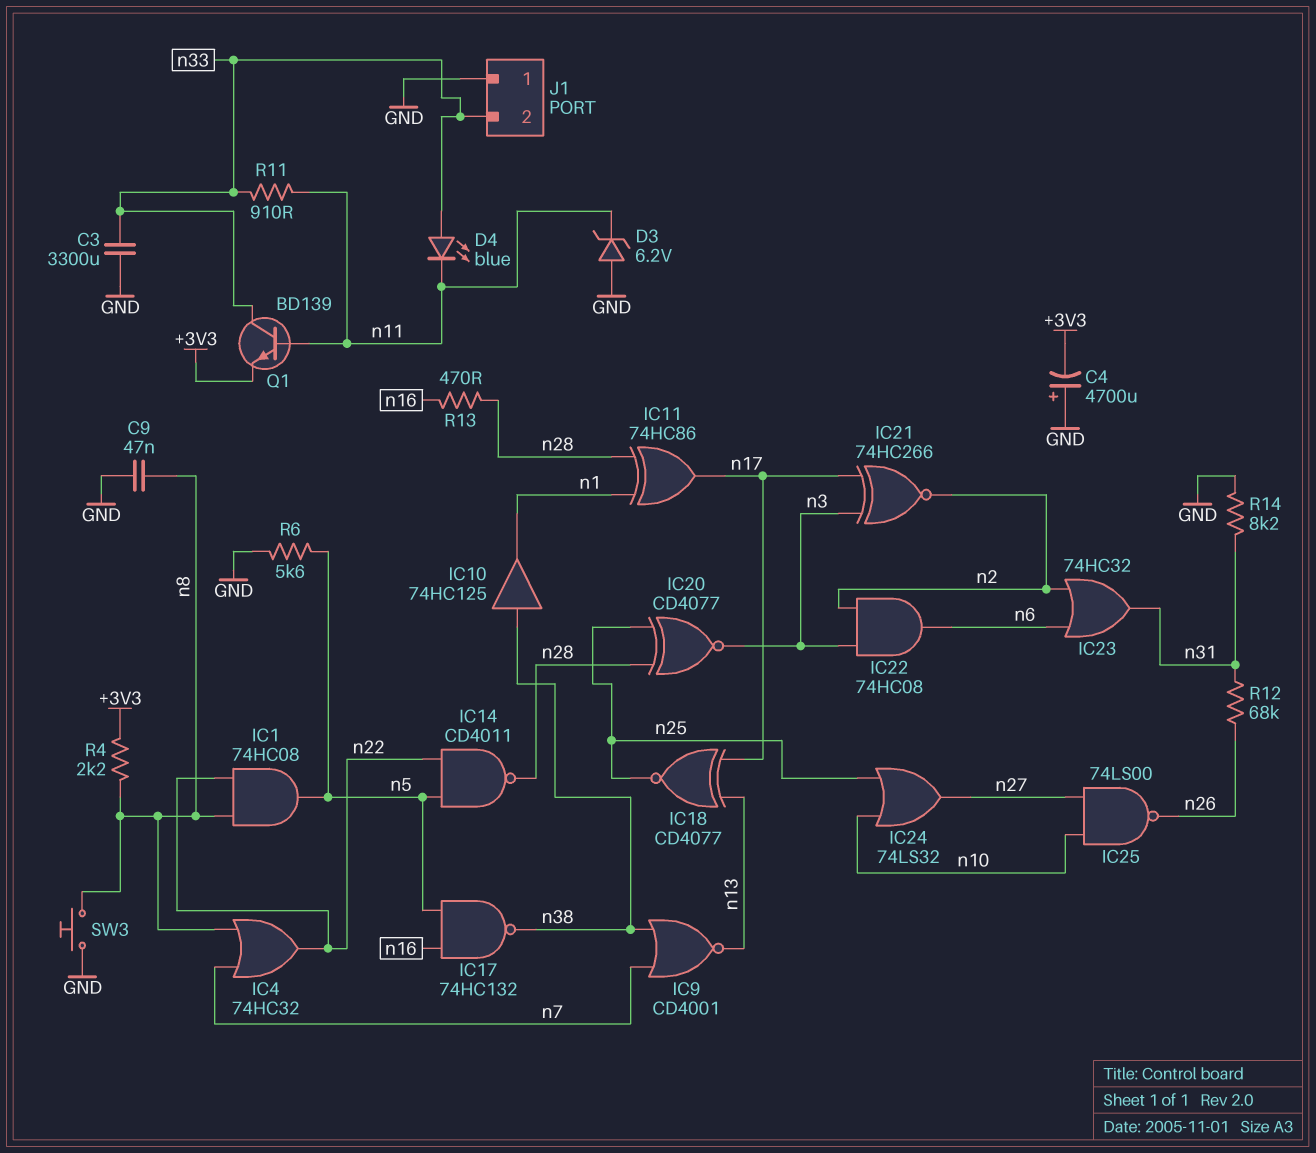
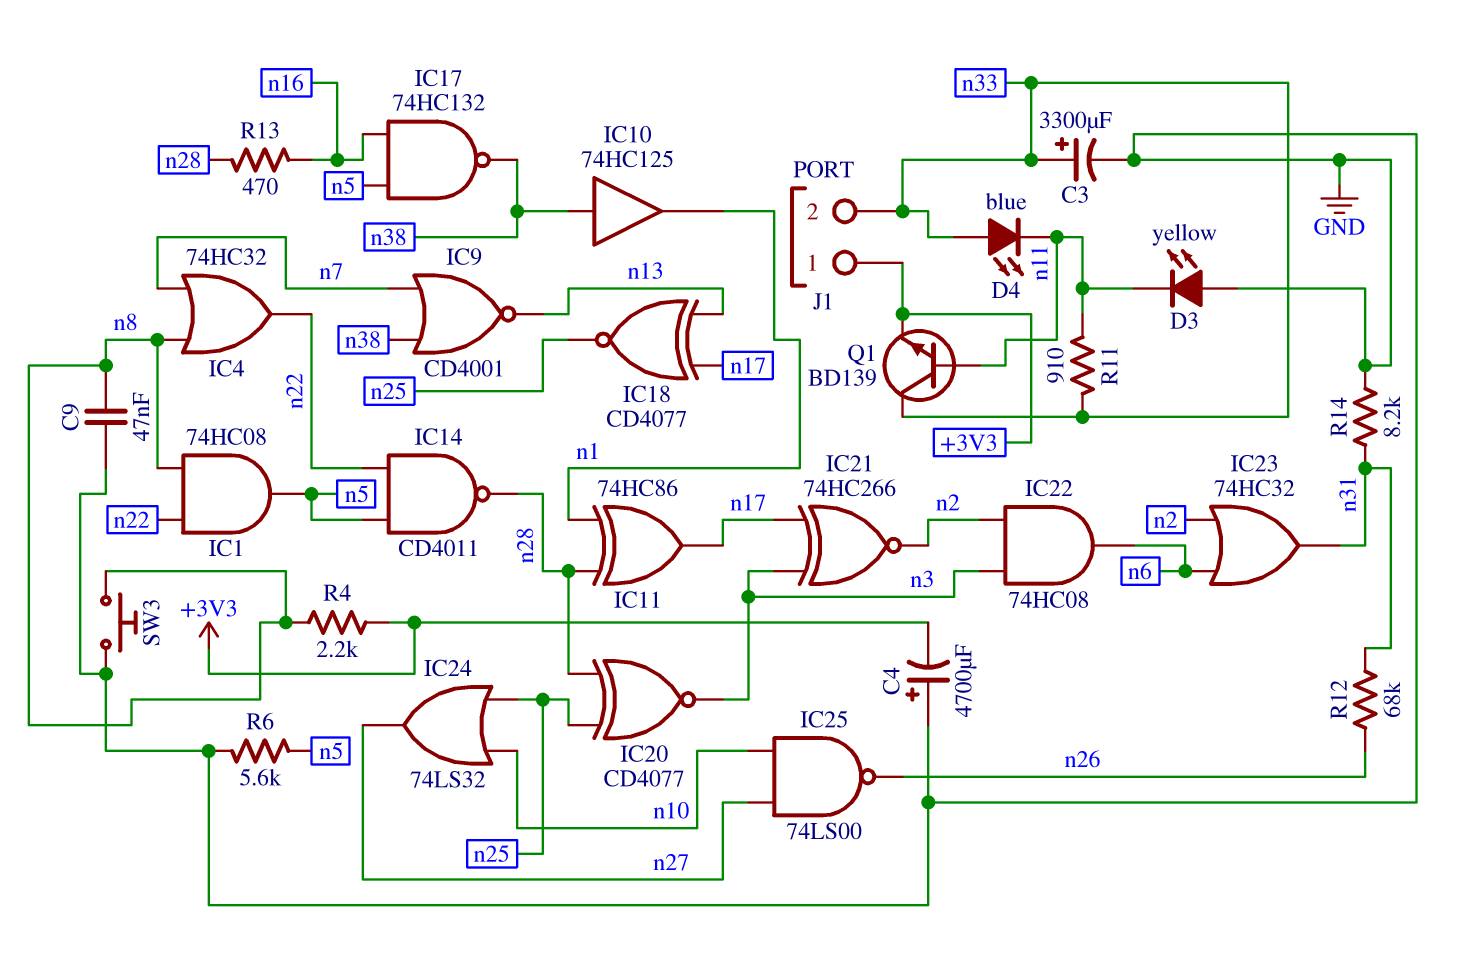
C3: 3300uF (GND, n33) -> 3300uF (plus n33, minus GND)
D3: zener 6.2V (A GND, K n11) -> LED yellow (A GND, K n11)
J1 pin 1: GND -> +3V3

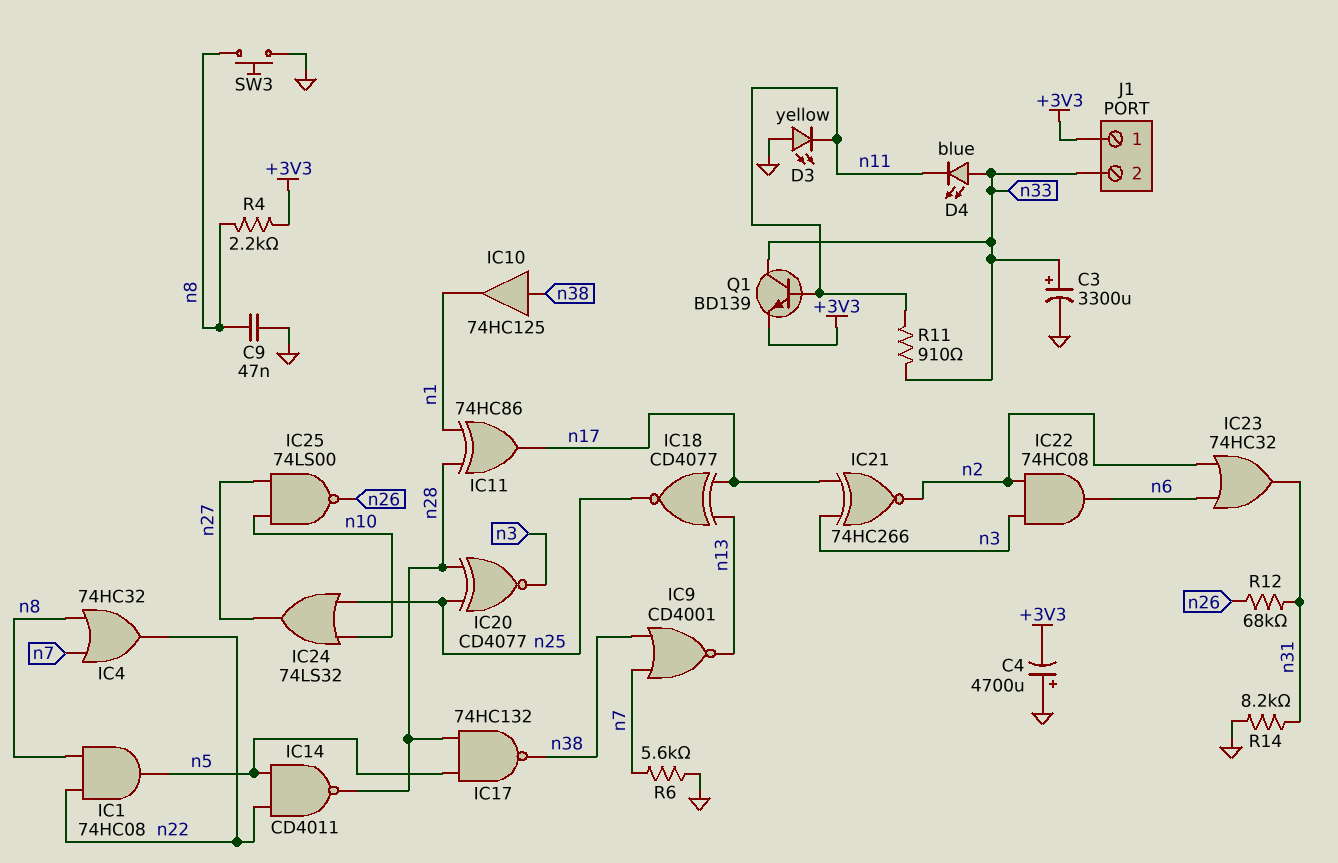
IC17: NAND 74HC132 (in n5, in n16, out n38) -> NAND 74HC132 (in n5, in n28, out n38)
R6: 5.6k (GND, n5) -> 5.6k (GND, n7)
R13: 470 (n16, n28) -> none

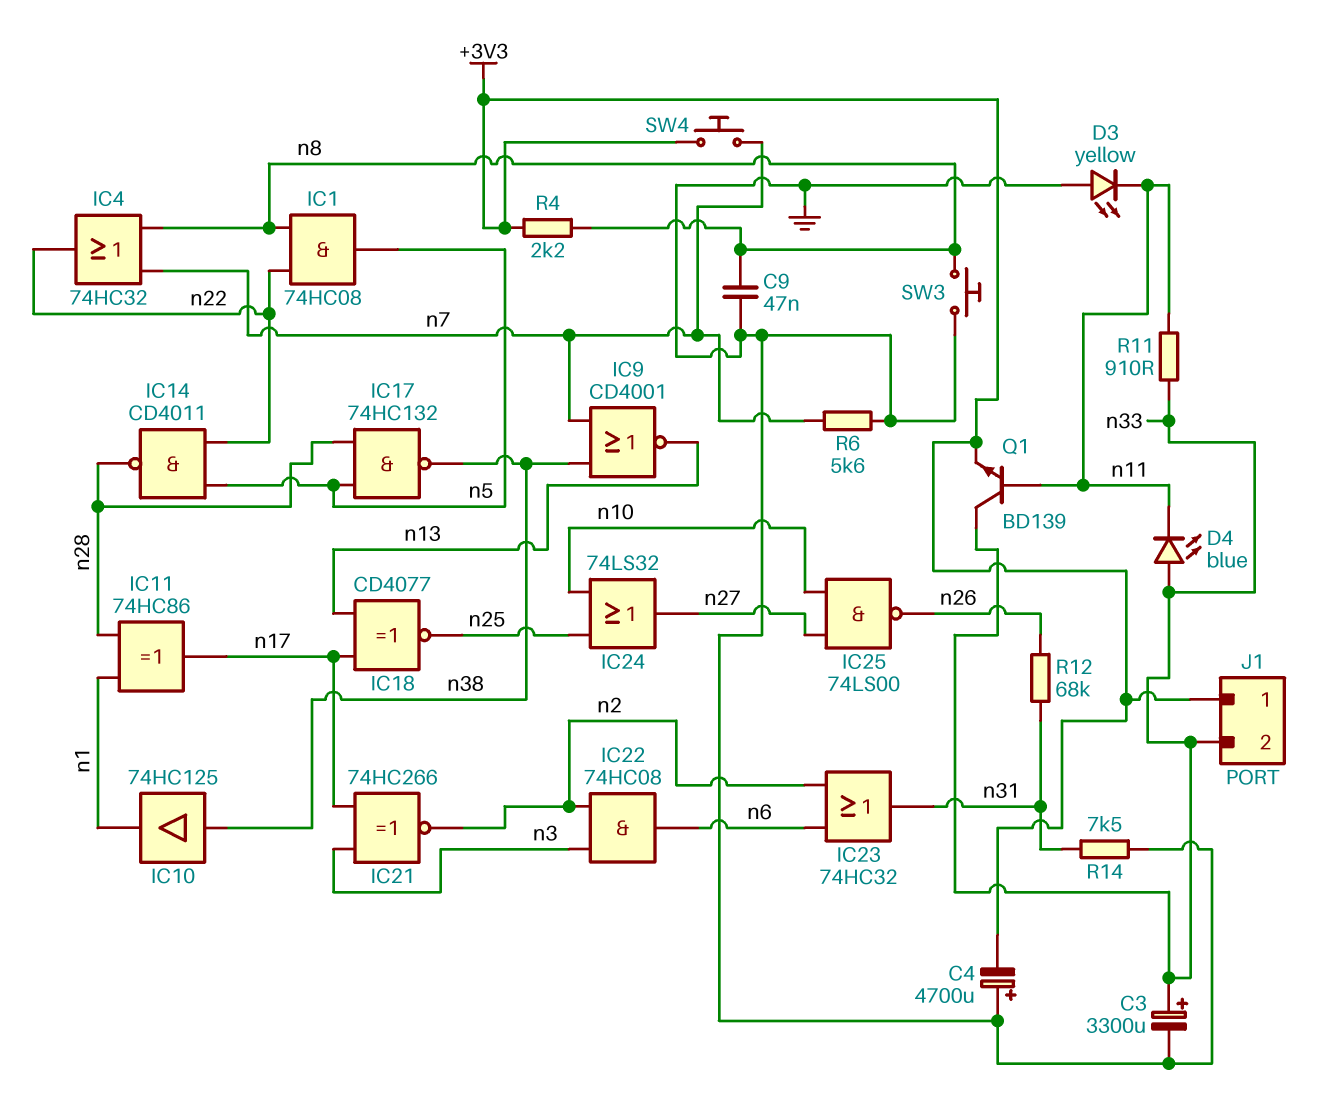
IC20: XNOR CD4077 (in n25, in n28, out n3) -> none
R14: 8.2k (GND, n31) -> 7.5k (GND, n31)
SW4: none -> button (+3V3, n7)

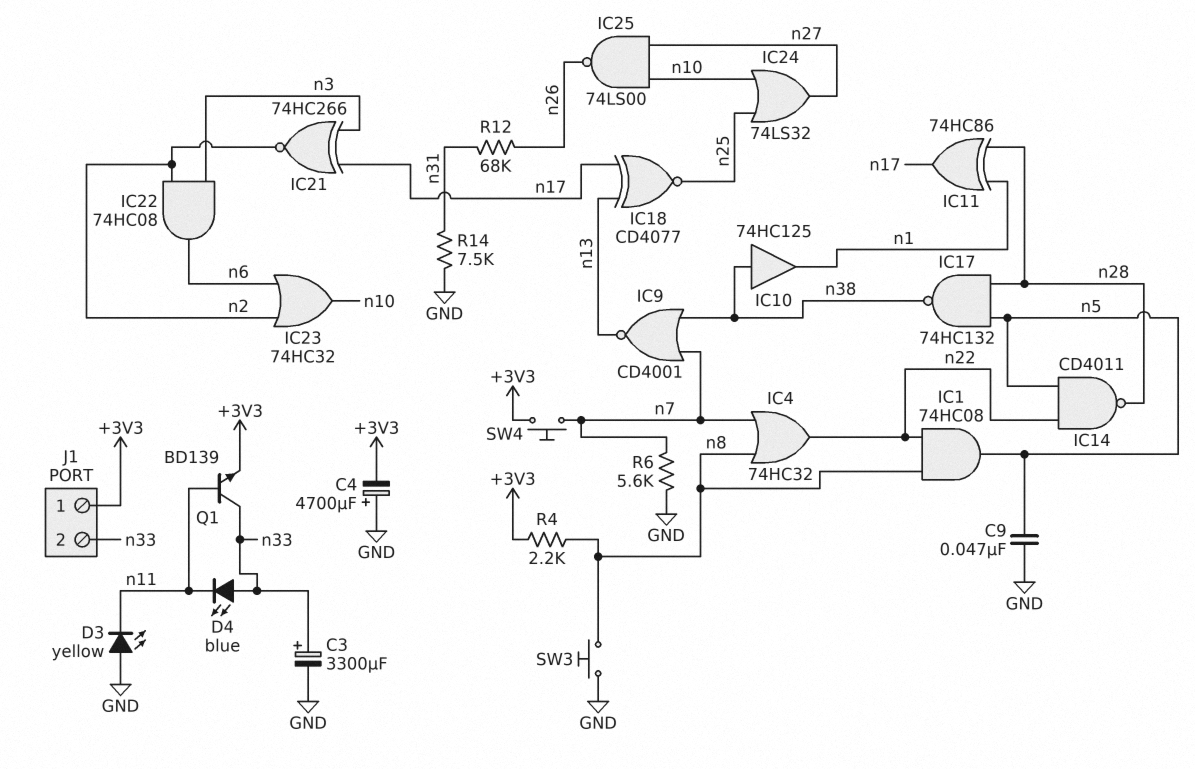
C9: 47nF (GND, n8) -> 47nF (GND, n5)
IC23: OR 74HC32 (in n2, in n6, out n31) -> OR 74HC32 (in n2, in n6, out n10)
R11: 910 (n11, n33) -> none

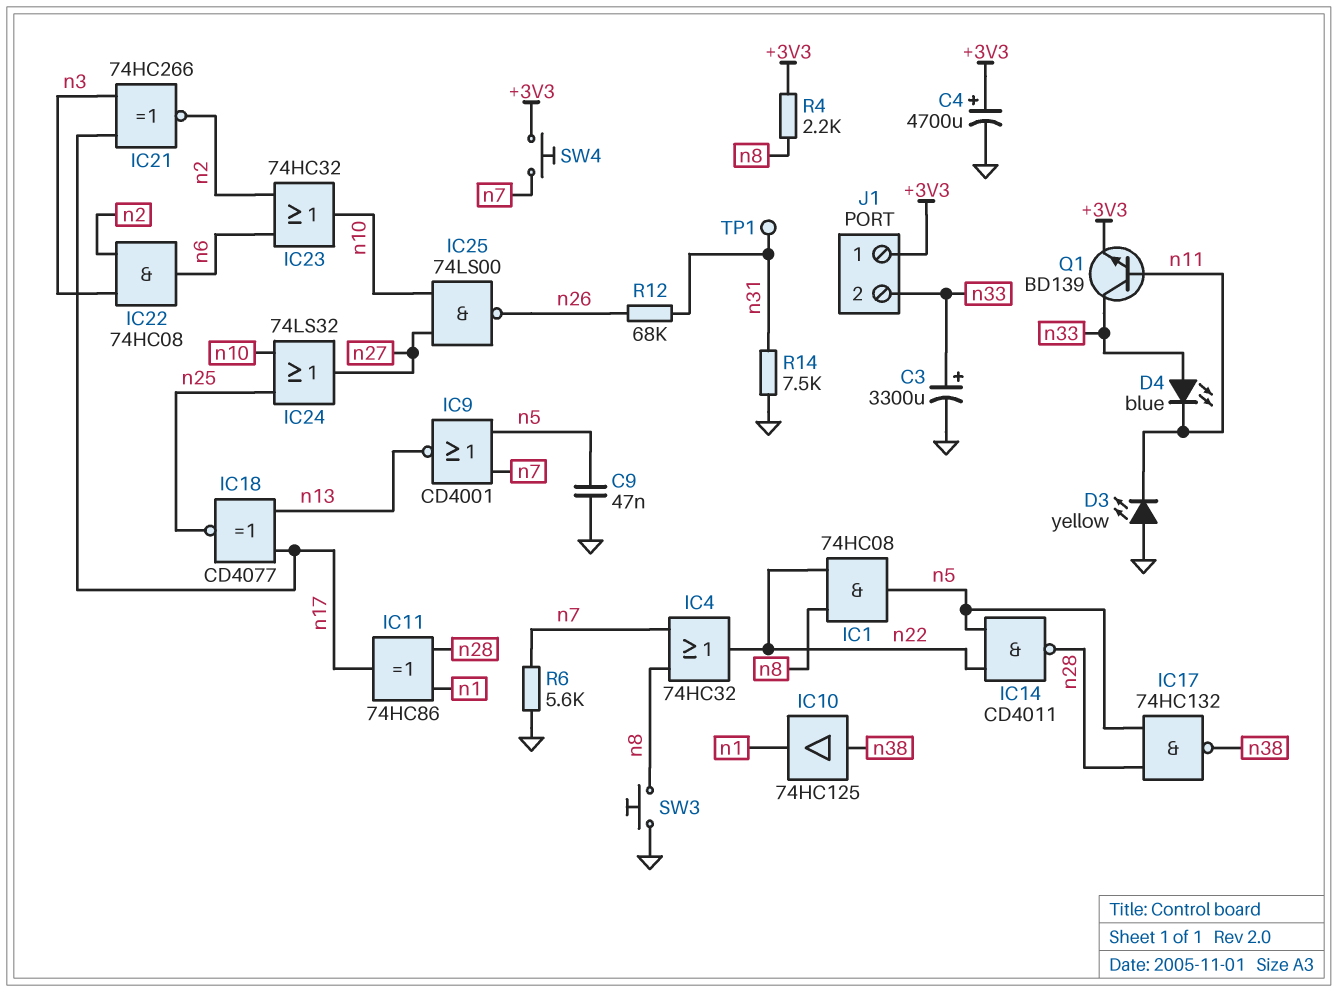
C4: 4700uF (plus GND, minus +3V3) -> 4700uF (plus +3V3, minus GND)
IC9: NOR CD4001 (in n7, in n38, out n13) -> NOR CD4001 (in n5, in n7, out n13)
TP1: none -> test point (n31)

